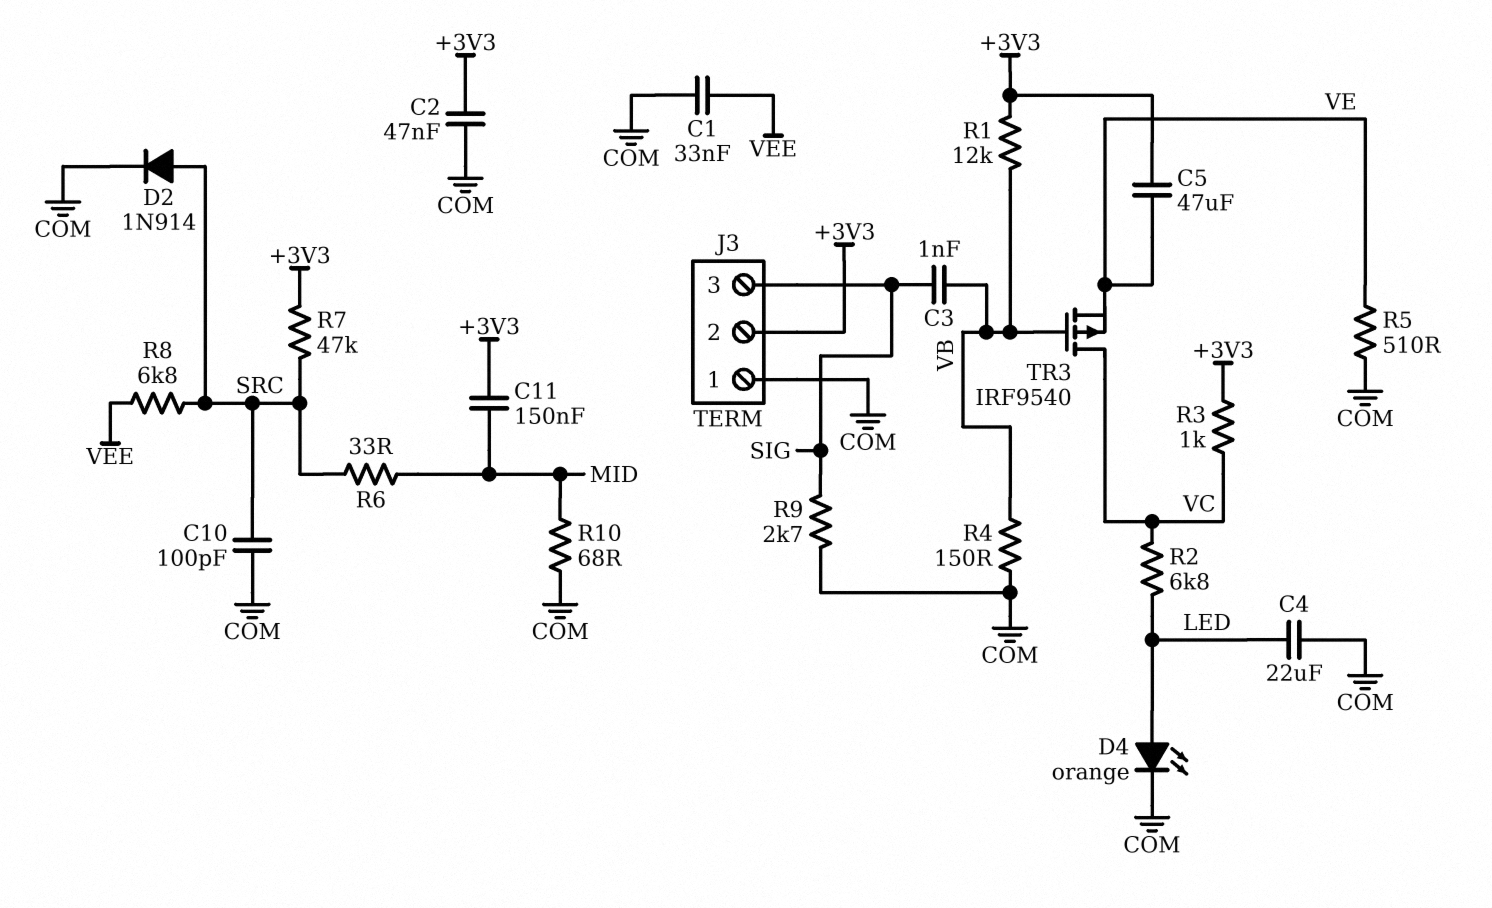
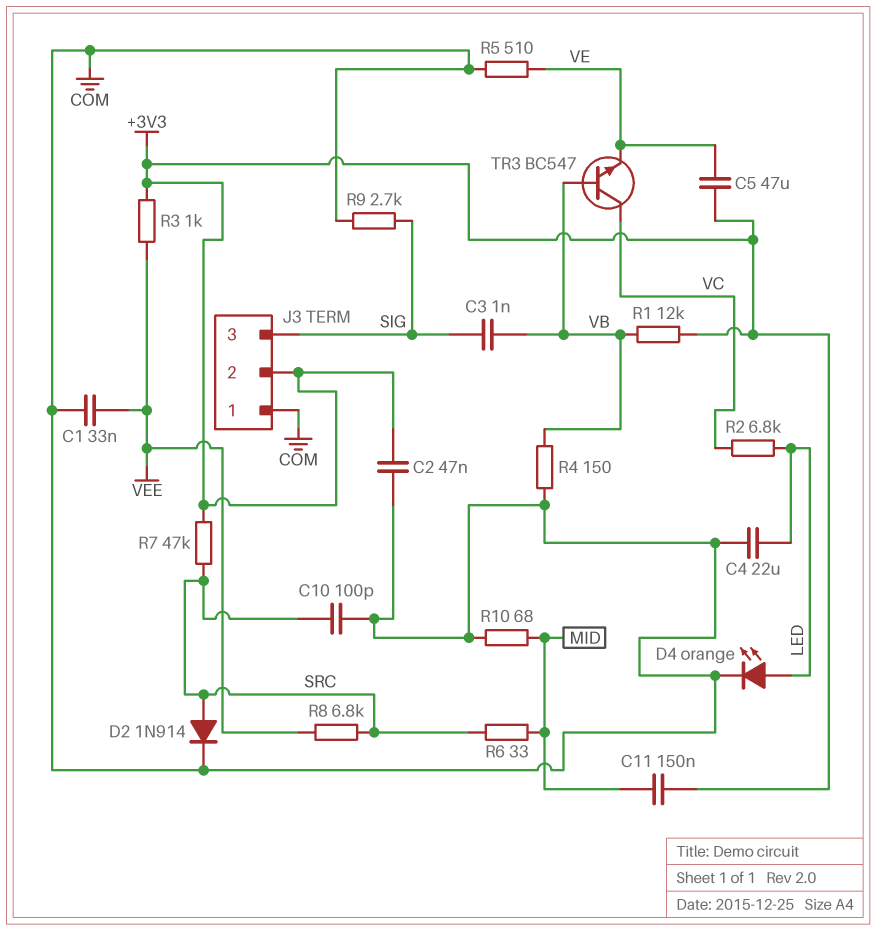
R3: 1k (+3V3, VC) -> 1k (+3V3, VEE)
TR3: PMOS IRF9540 (G VB, D VC, S VE) -> NPN BC547 (B VB, C VC, E VE)

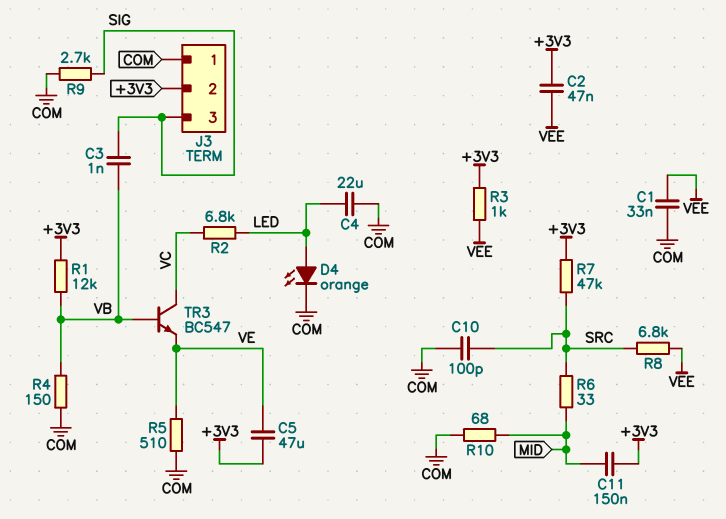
C2: 47nF (+3V3, COM) -> 47nF (+3V3, VEE)
D2: diode 1N914 (A SRC, K COM) -> none

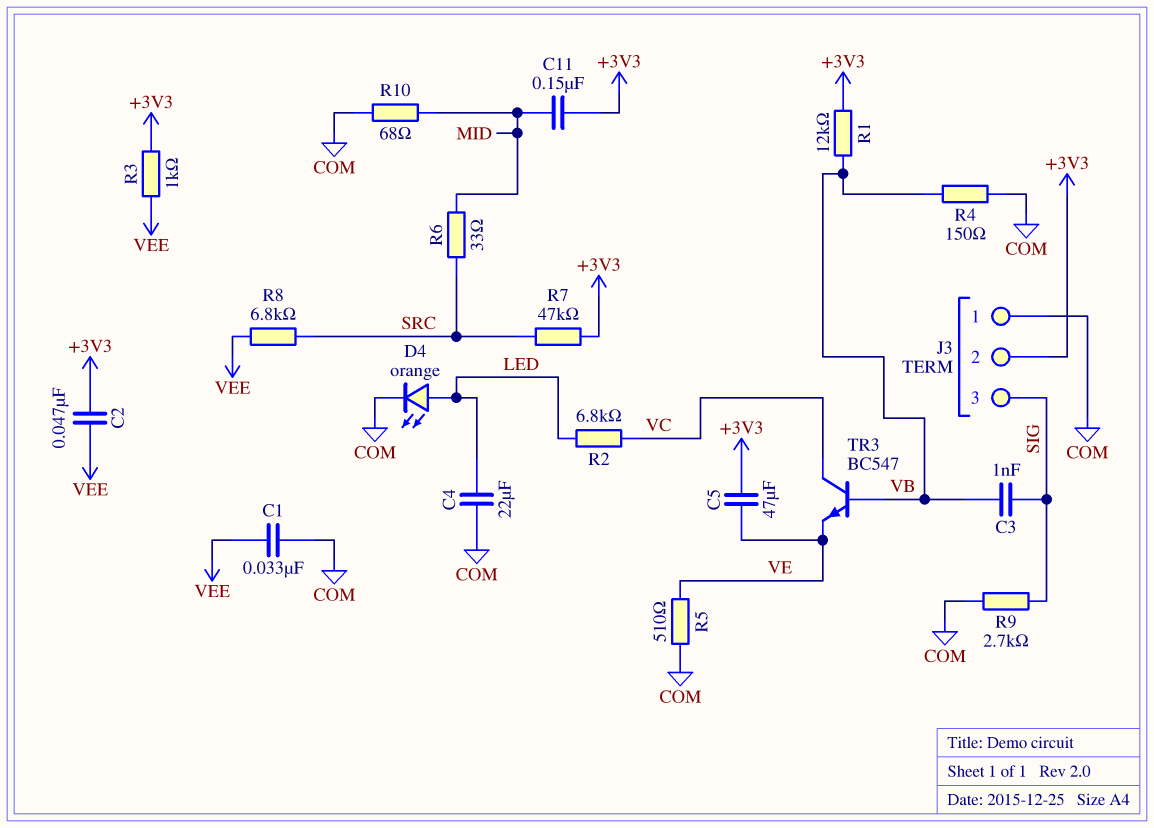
C10: 100pF (COM, SRC) -> none

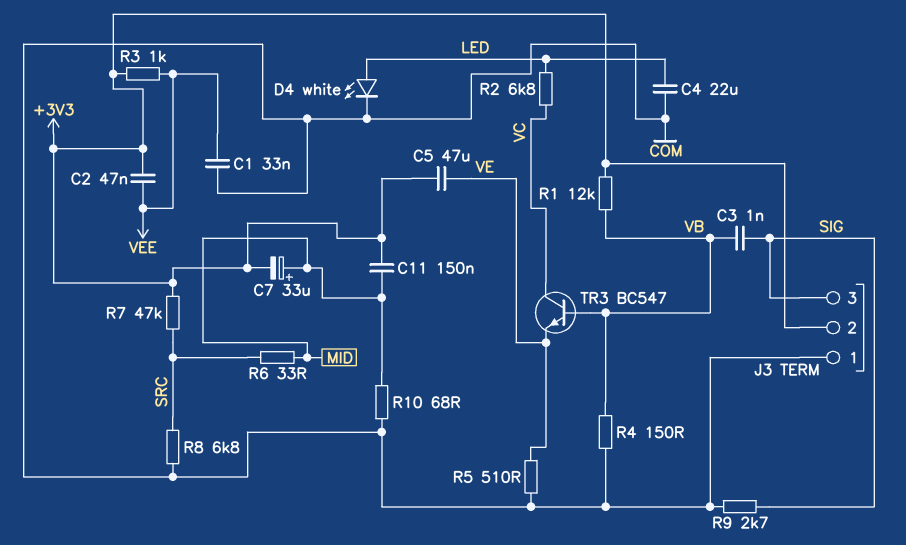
C7: none -> 33uF (plus MID, minus +3V3)
D4: LED orange (A LED, K COM) -> LED white (A LED, K COM)
R8: 6.8k (SRC, VEE) -> 6.8k (COM, SRC)

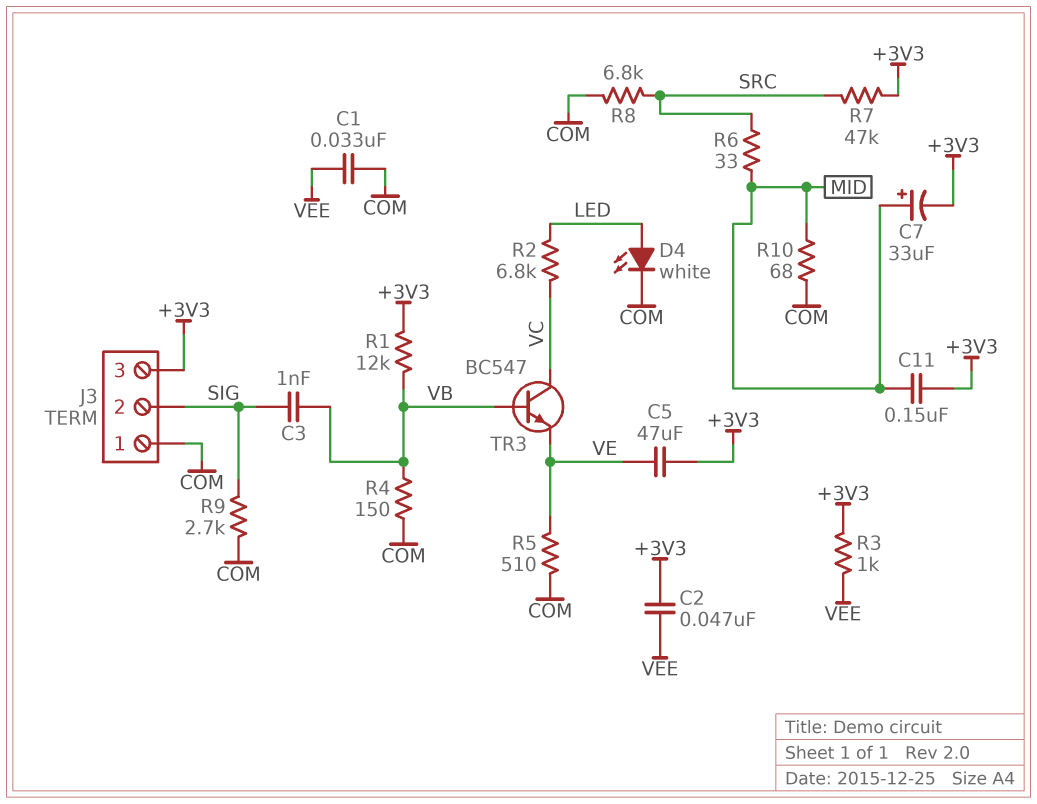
C4: 22uF (COM, LED) -> none
J3 pin 2: +3V3 -> SIG
J3 pin 3: SIG -> +3V3

